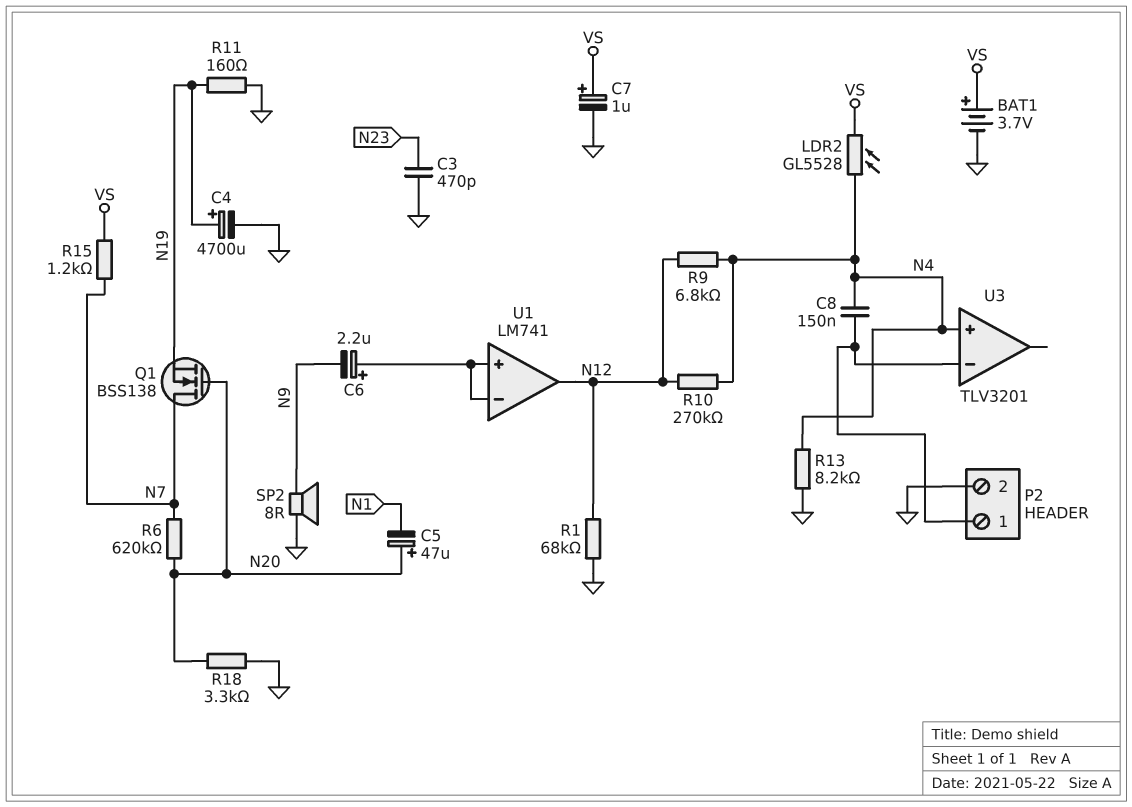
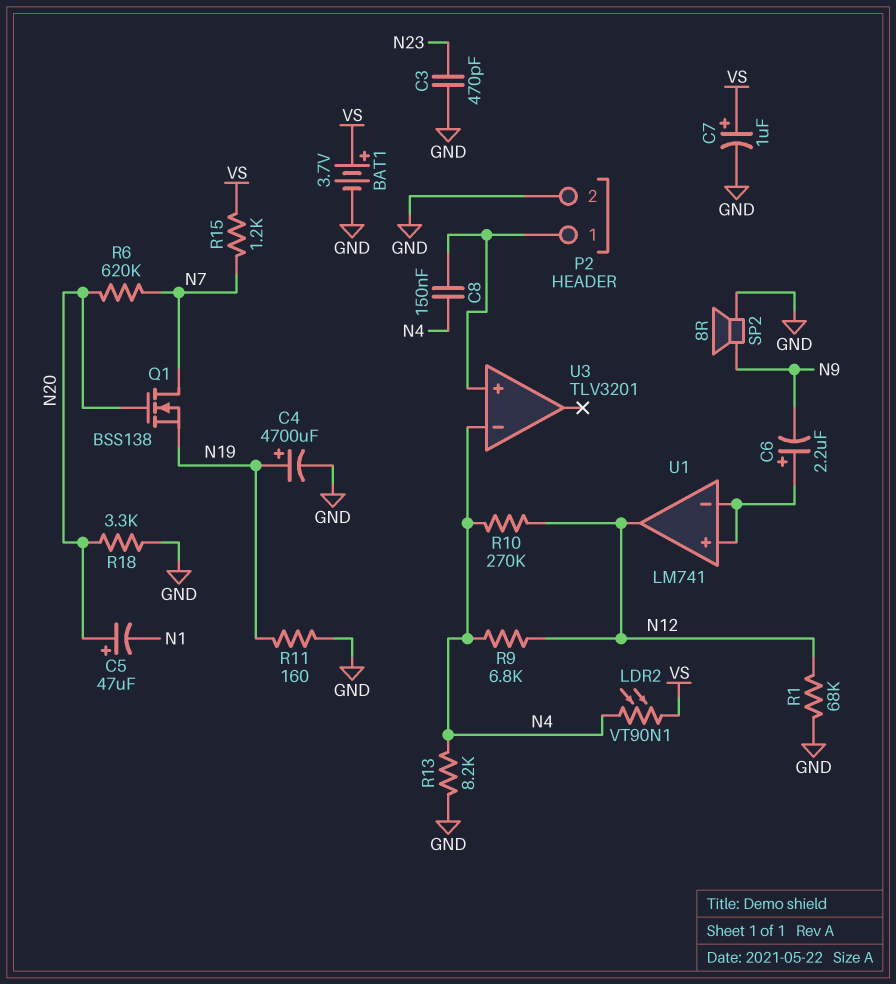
LDR2: GL5528 (N4, VS) -> VT90N1 (N4, VS)
U3 pin in+: N4 -> P2/1
U3 pin in-: P2/1 -> N4

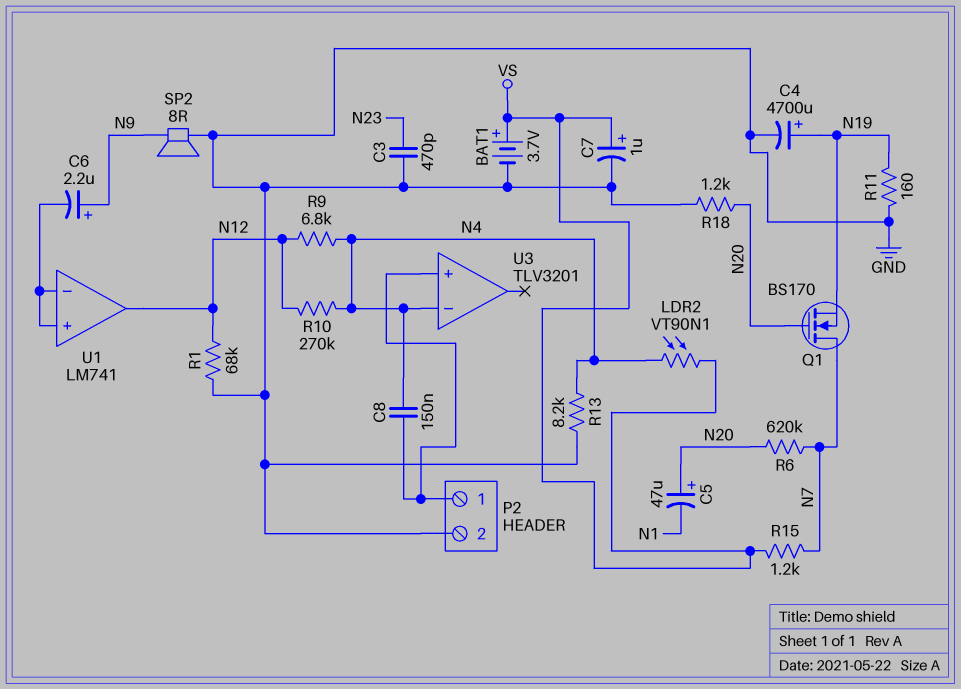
C6: 2.2uF (plus U1/in+, minus N9) -> 2.2uF (plus N9, minus U1/in+)
Q1: NMOS BSS138 (G N20, D N7, S N19) -> NMOS BS170 (G N20, D N7, S N19)
R18: 3.3k (GND, N20) -> 1.2k (GND, N20)

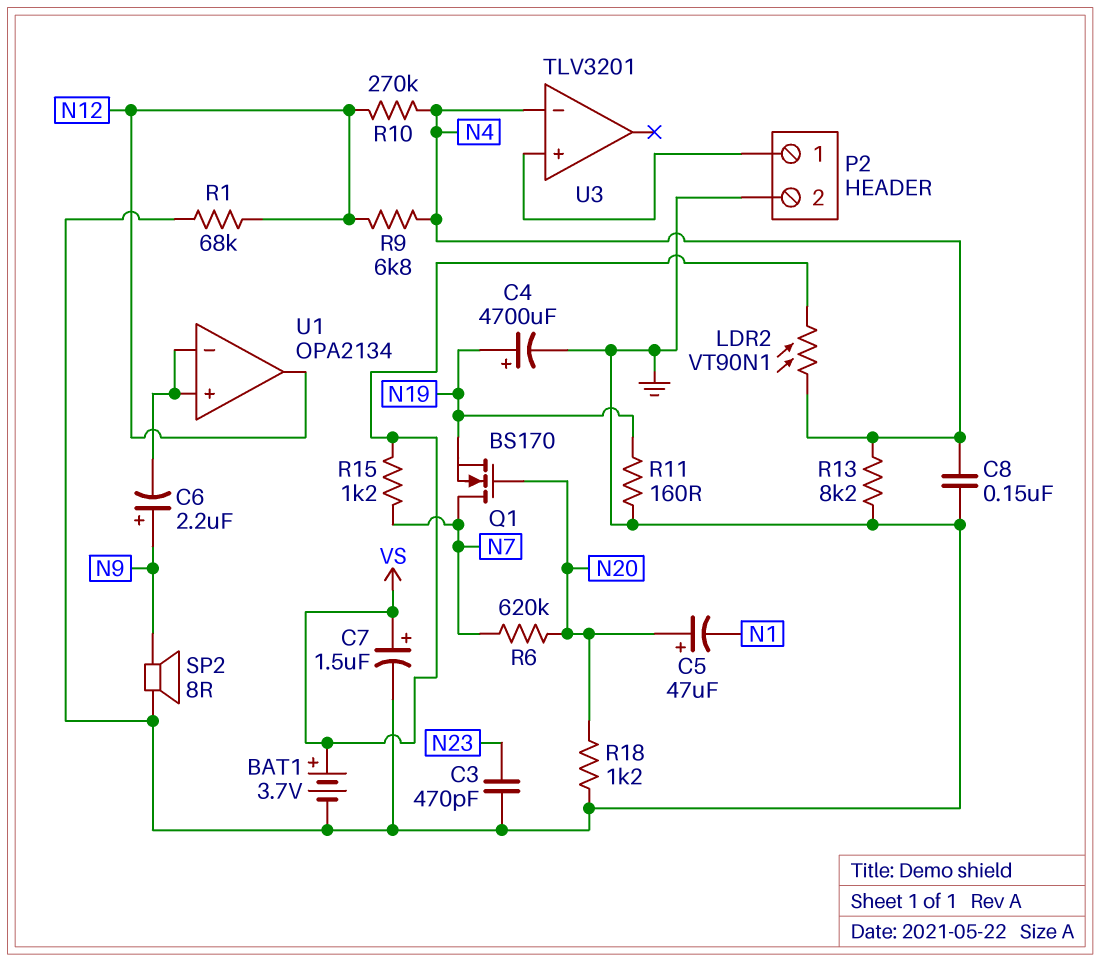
C7: 1uF (plus VS, minus GND) -> 1.5uF (plus VS, minus GND)
C8: 150nF (N4, P2/1) -> 150nF (GND, N4)
U1: LM741 -> OPA2134

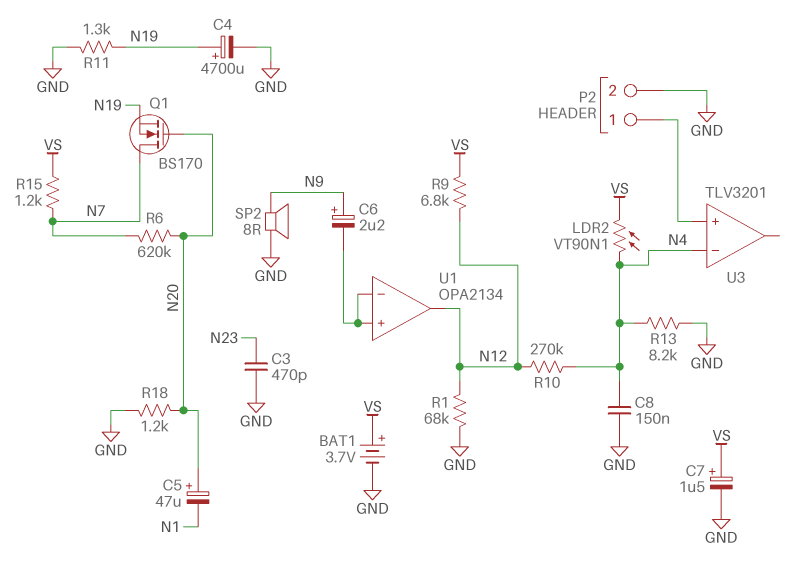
R9: 6.8k (N4, N12) -> 6.8k (N12, VS)
R11: 160 (GND, N19) -> 1.3k (GND, N19)

